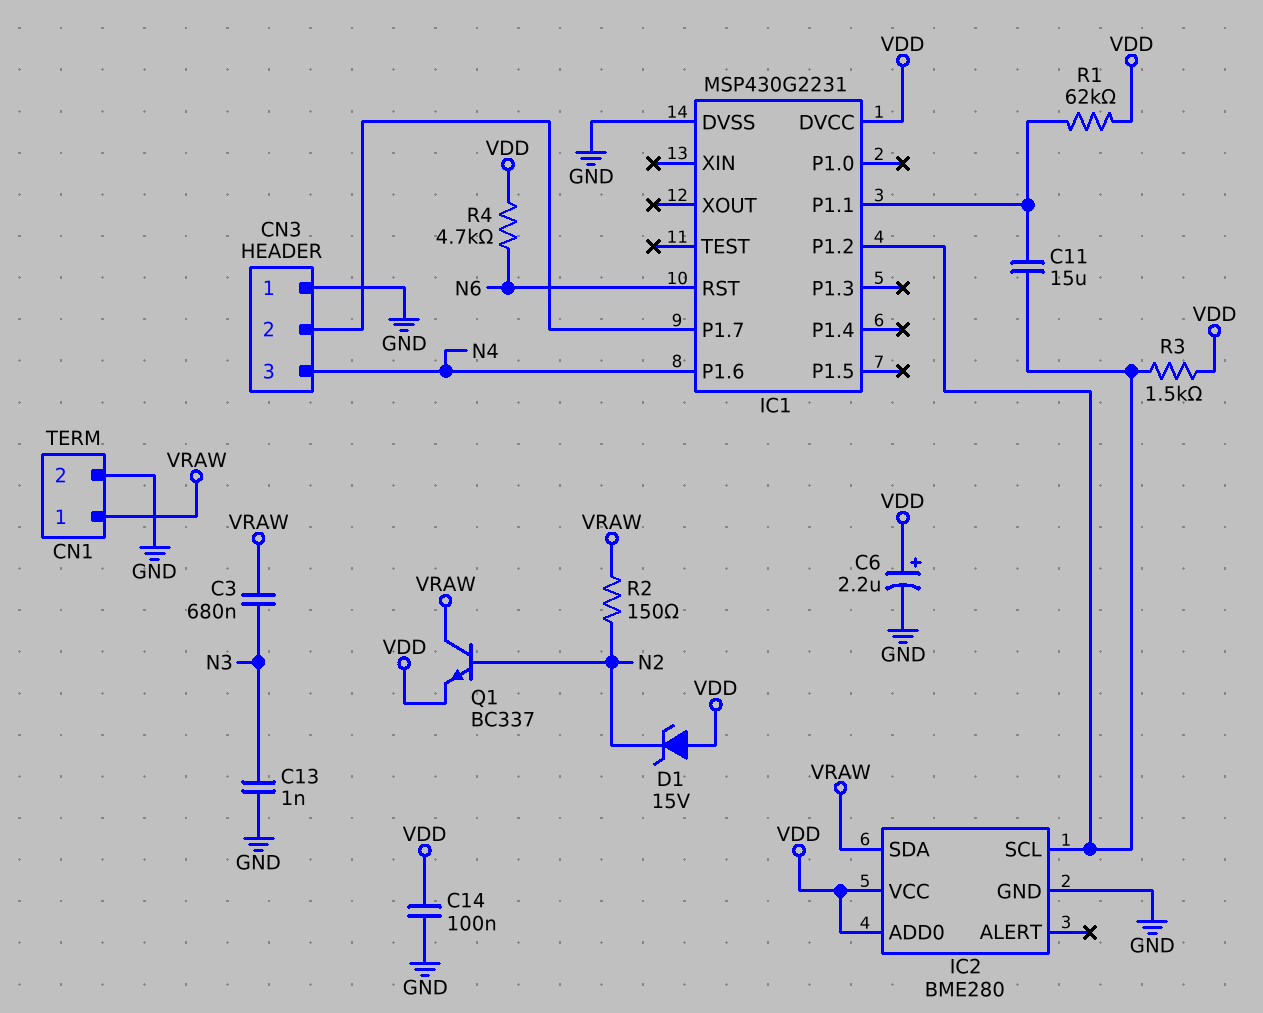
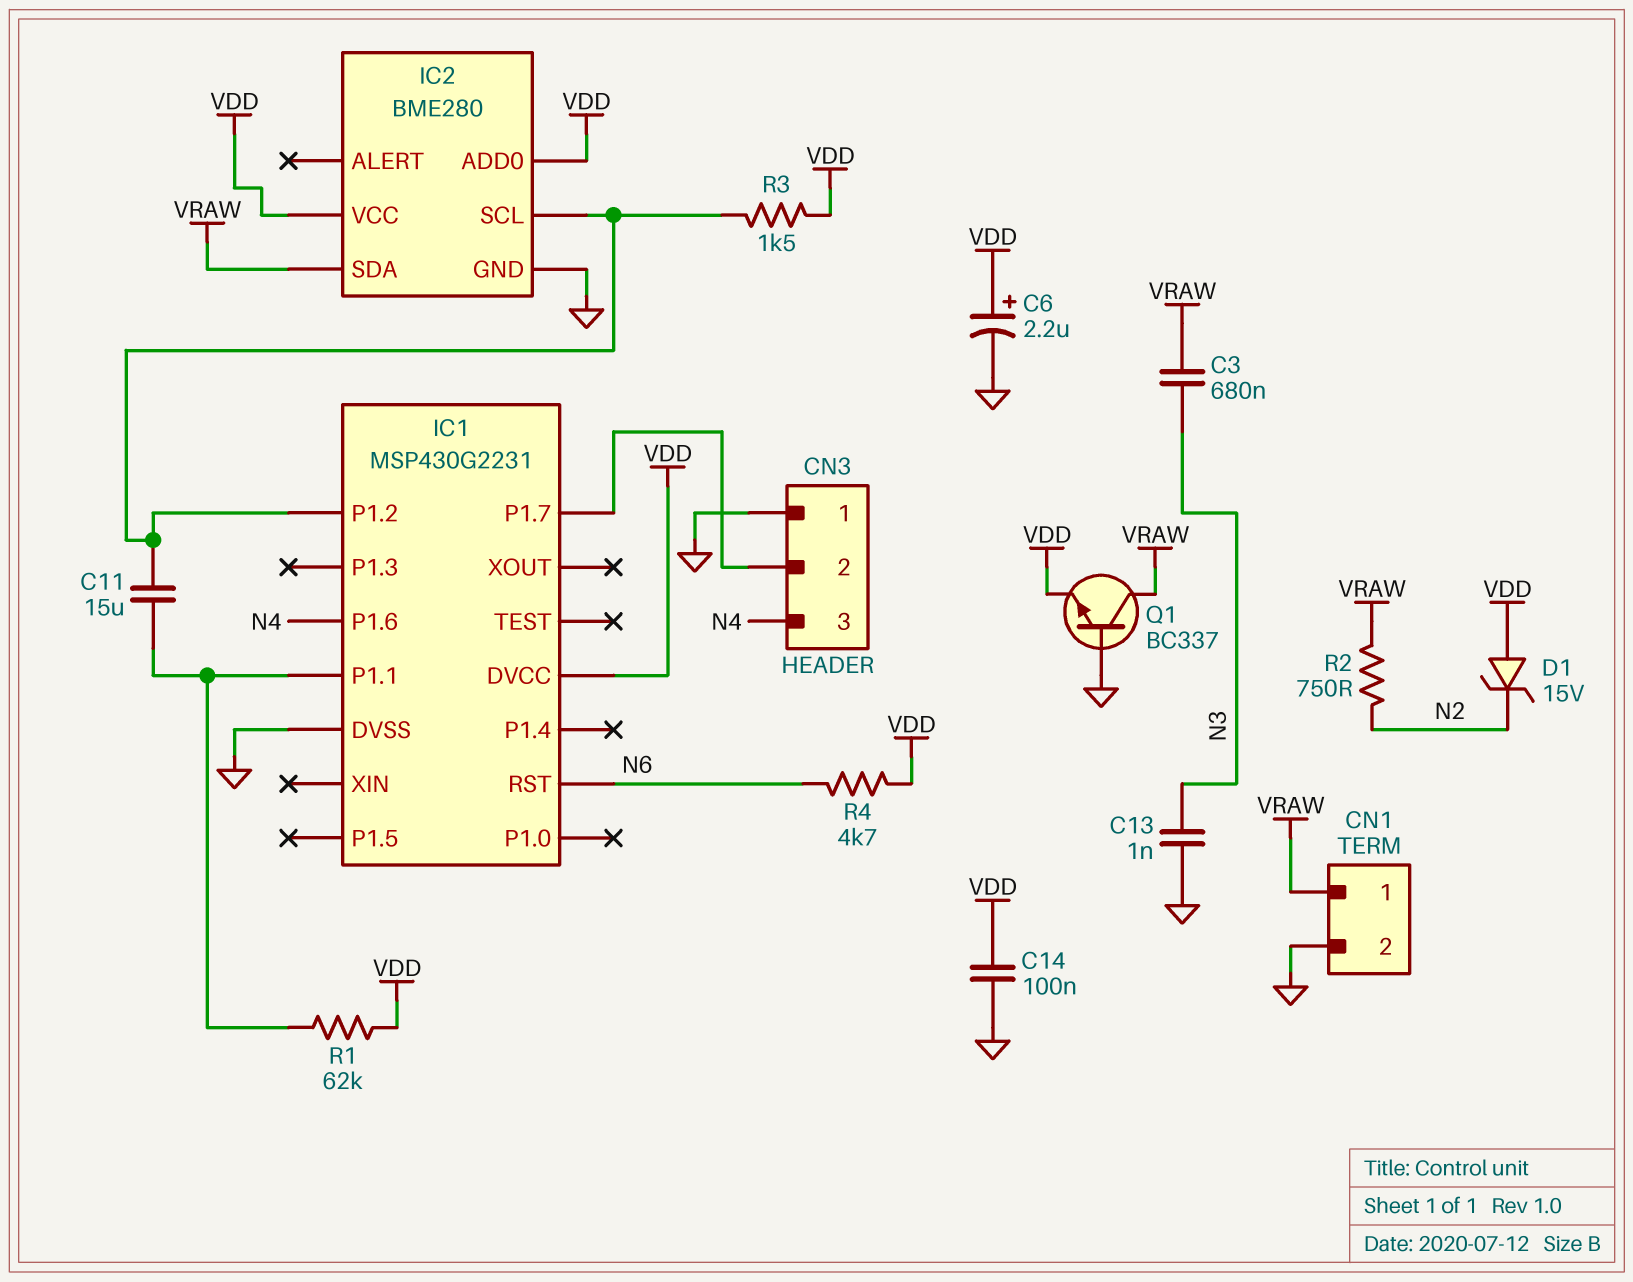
Q1: NPN BC337 (B N2, C VRAW, E VDD) -> NPN BC337 (B GND, C VRAW, E VDD)
R2: 150 (N2, VRAW) -> 750 (N2, VRAW)

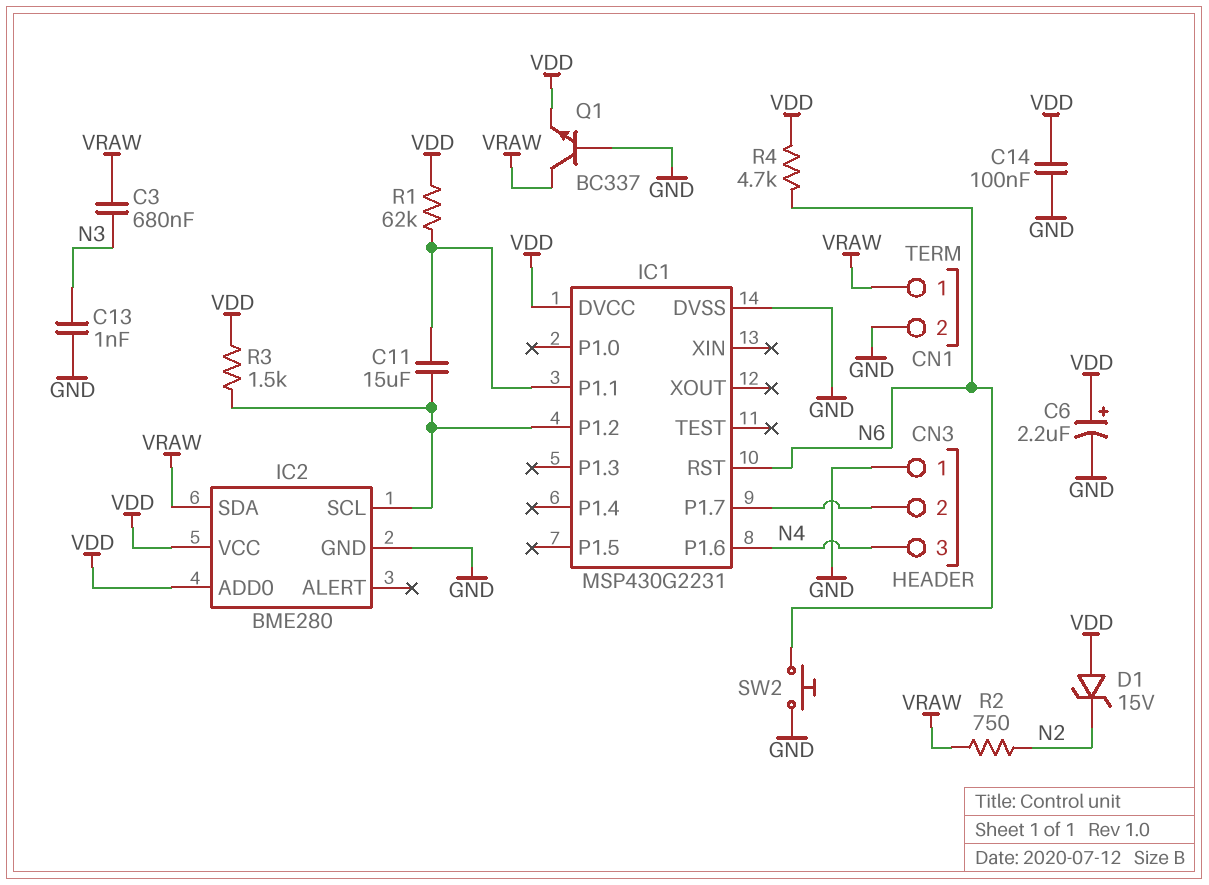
SW2: none -> button (GND, N6)

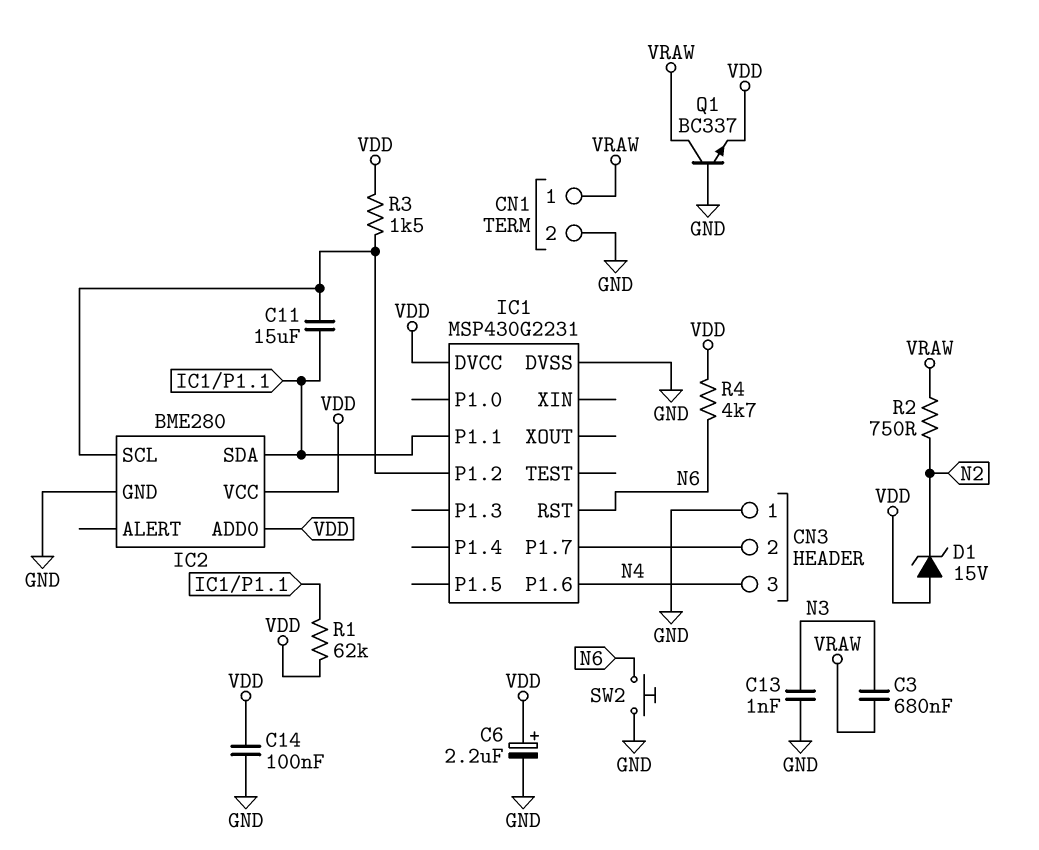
IC2 pin SDA: VRAW -> IC1/P1.1

